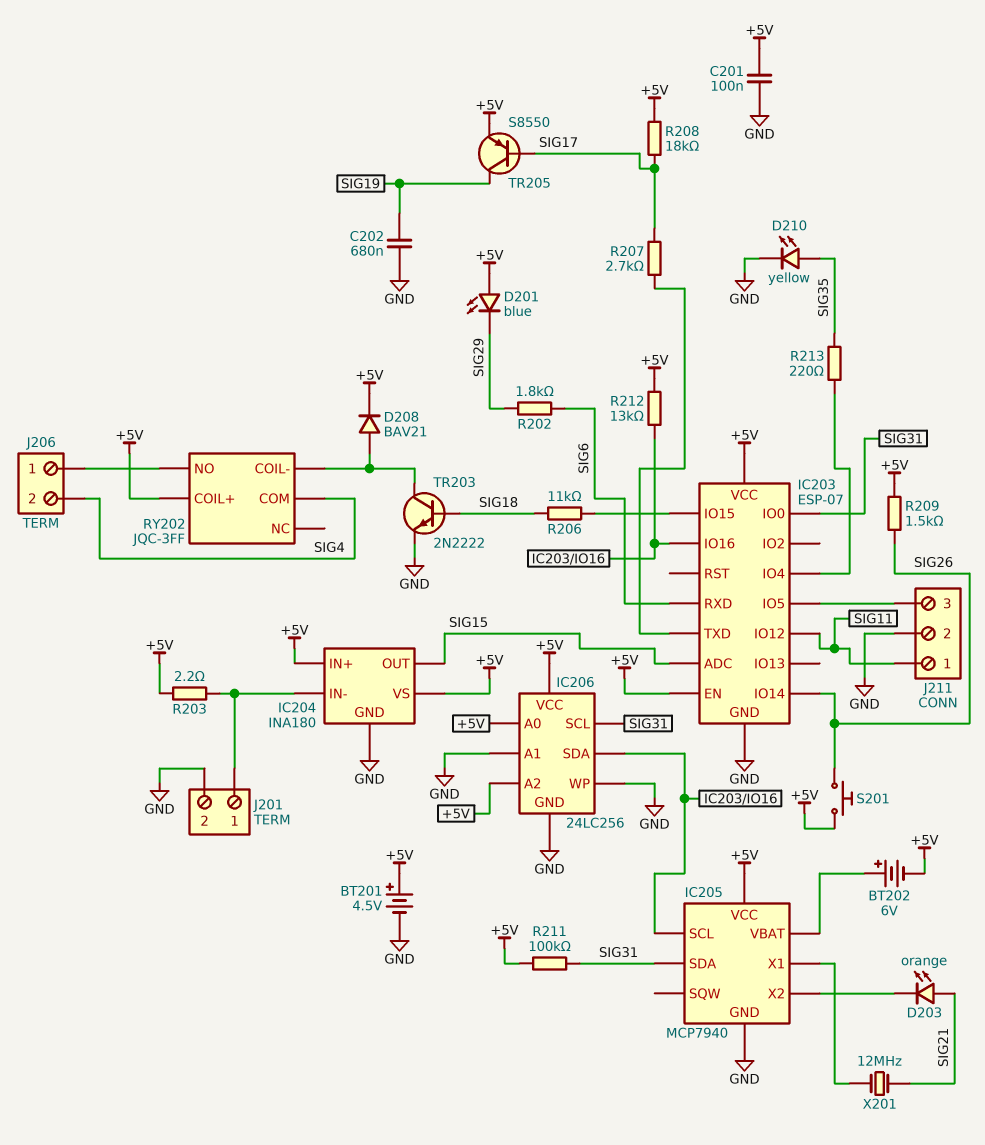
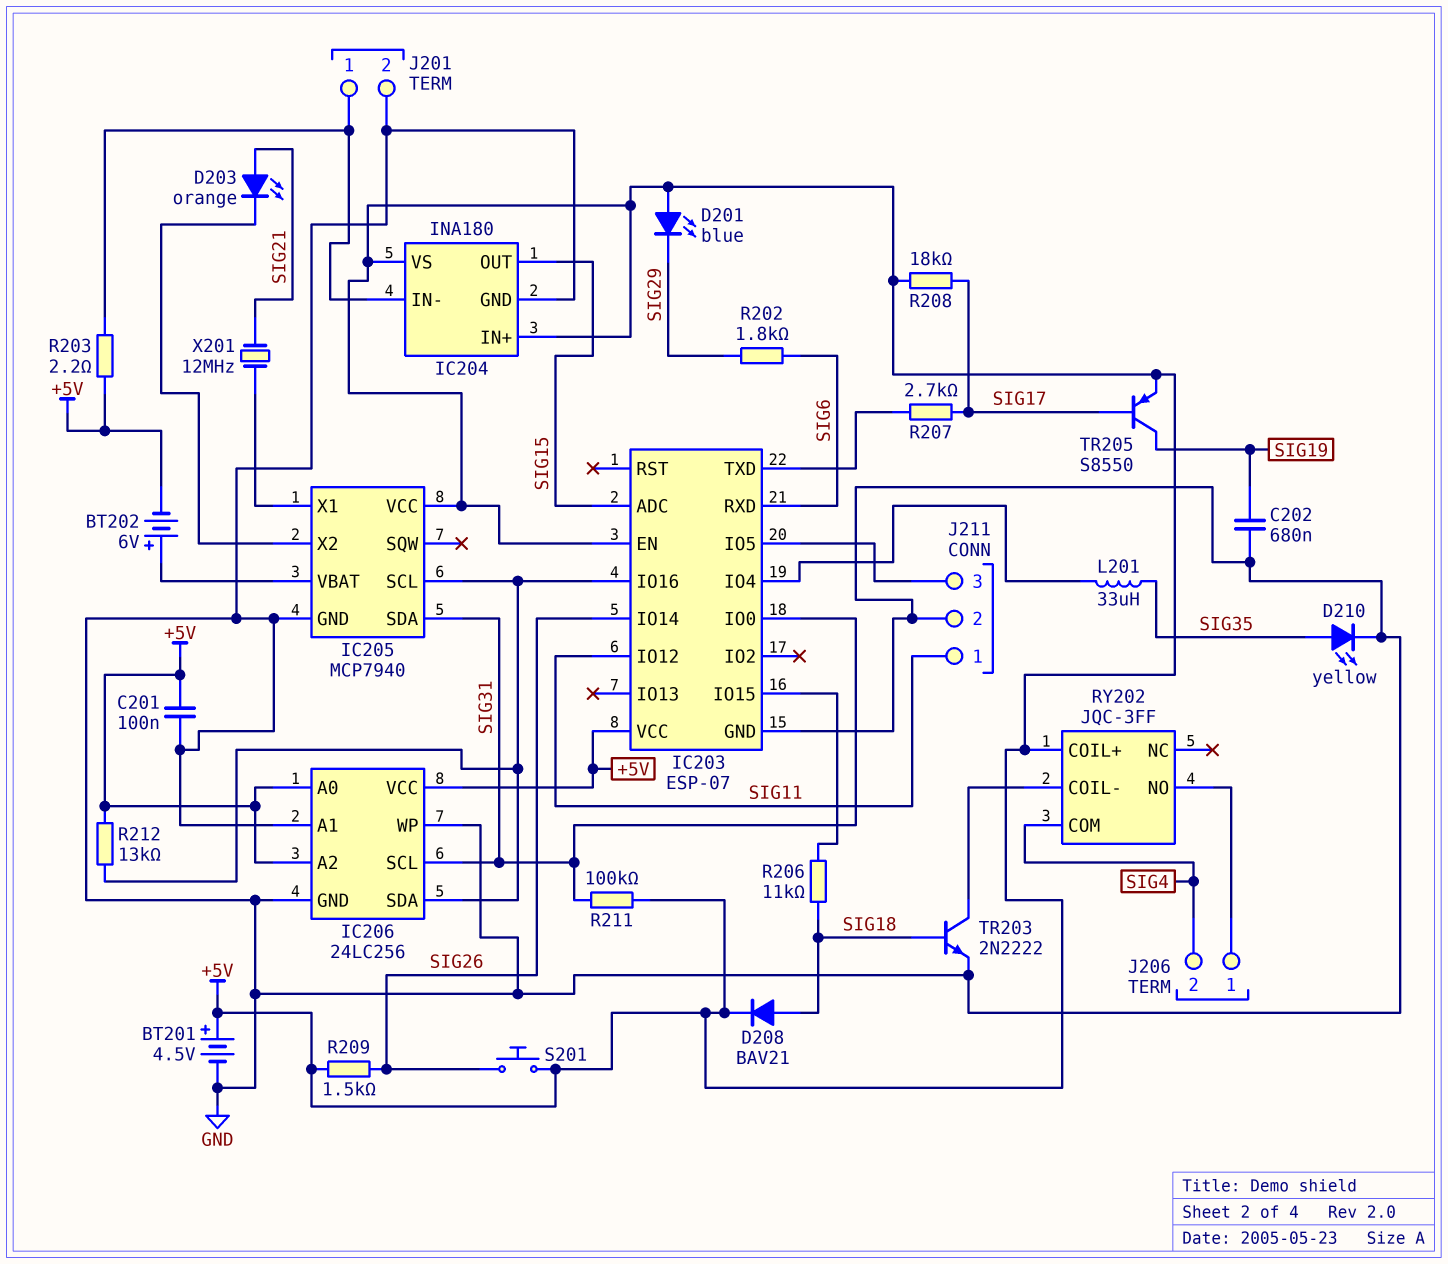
D208: diode BAV21 (A RY202/COIL-, K +5V) -> diode BAV21 (A SIG18, K +5V)
L201: none -> 33uH (IC203/IO4, SIG35)
R213: 220 (IC203/IO4, SIG35) -> none

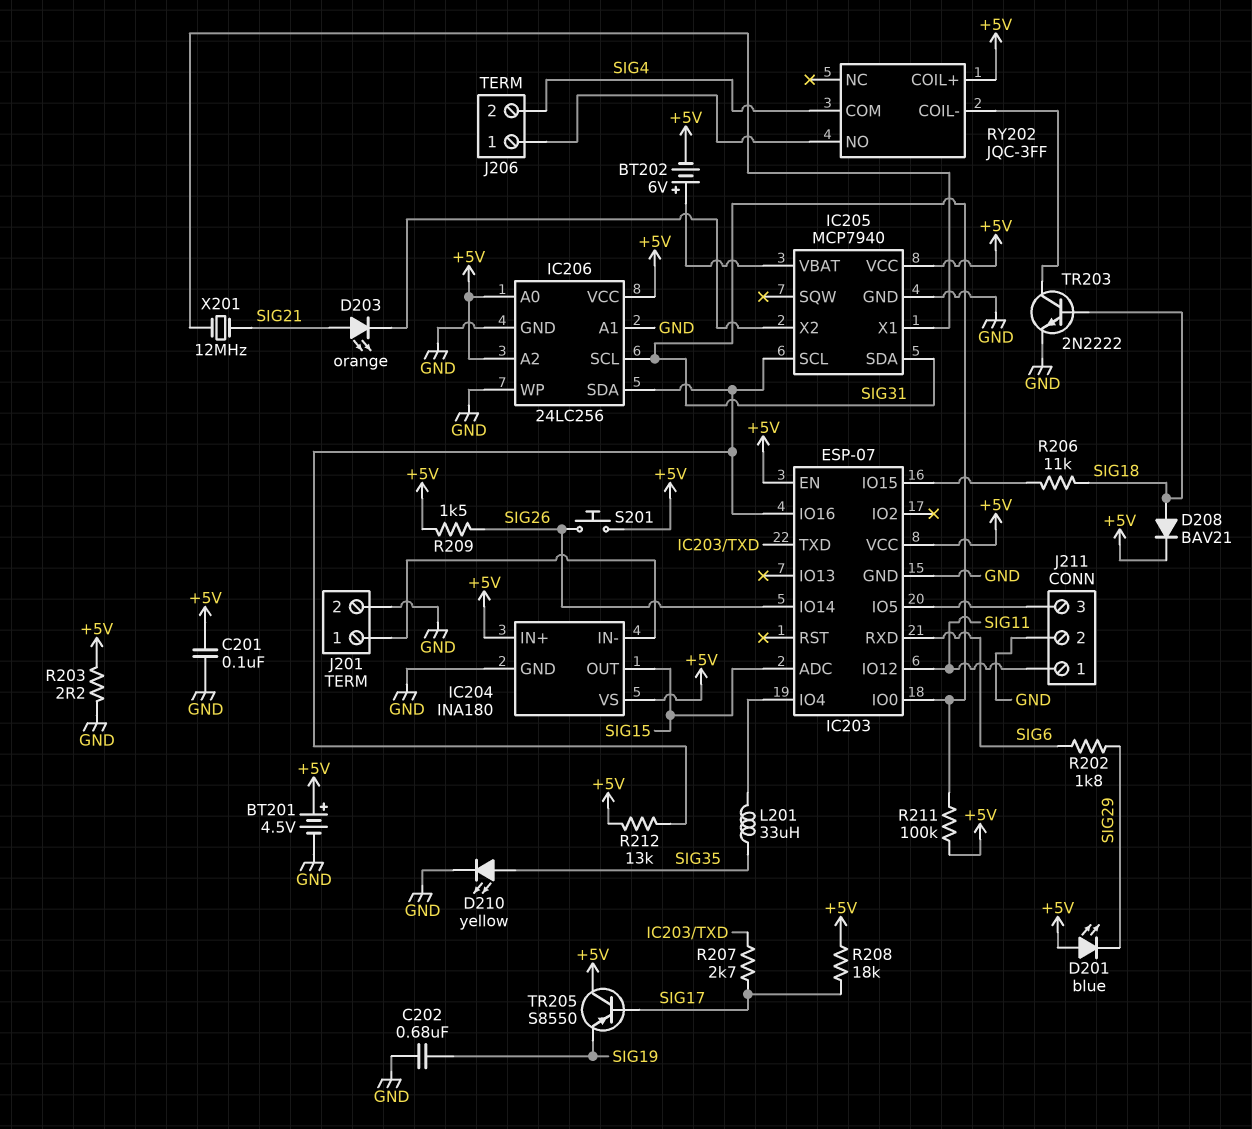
R203: 2.2 (+5V, IC204/IN-) -> 2.2 (+5V, GND)
TR205: PNP S8550 (B SIG17, C SIG19, E +5V) -> PNP S8550 (B SIG17, C +5V, E SIG19)

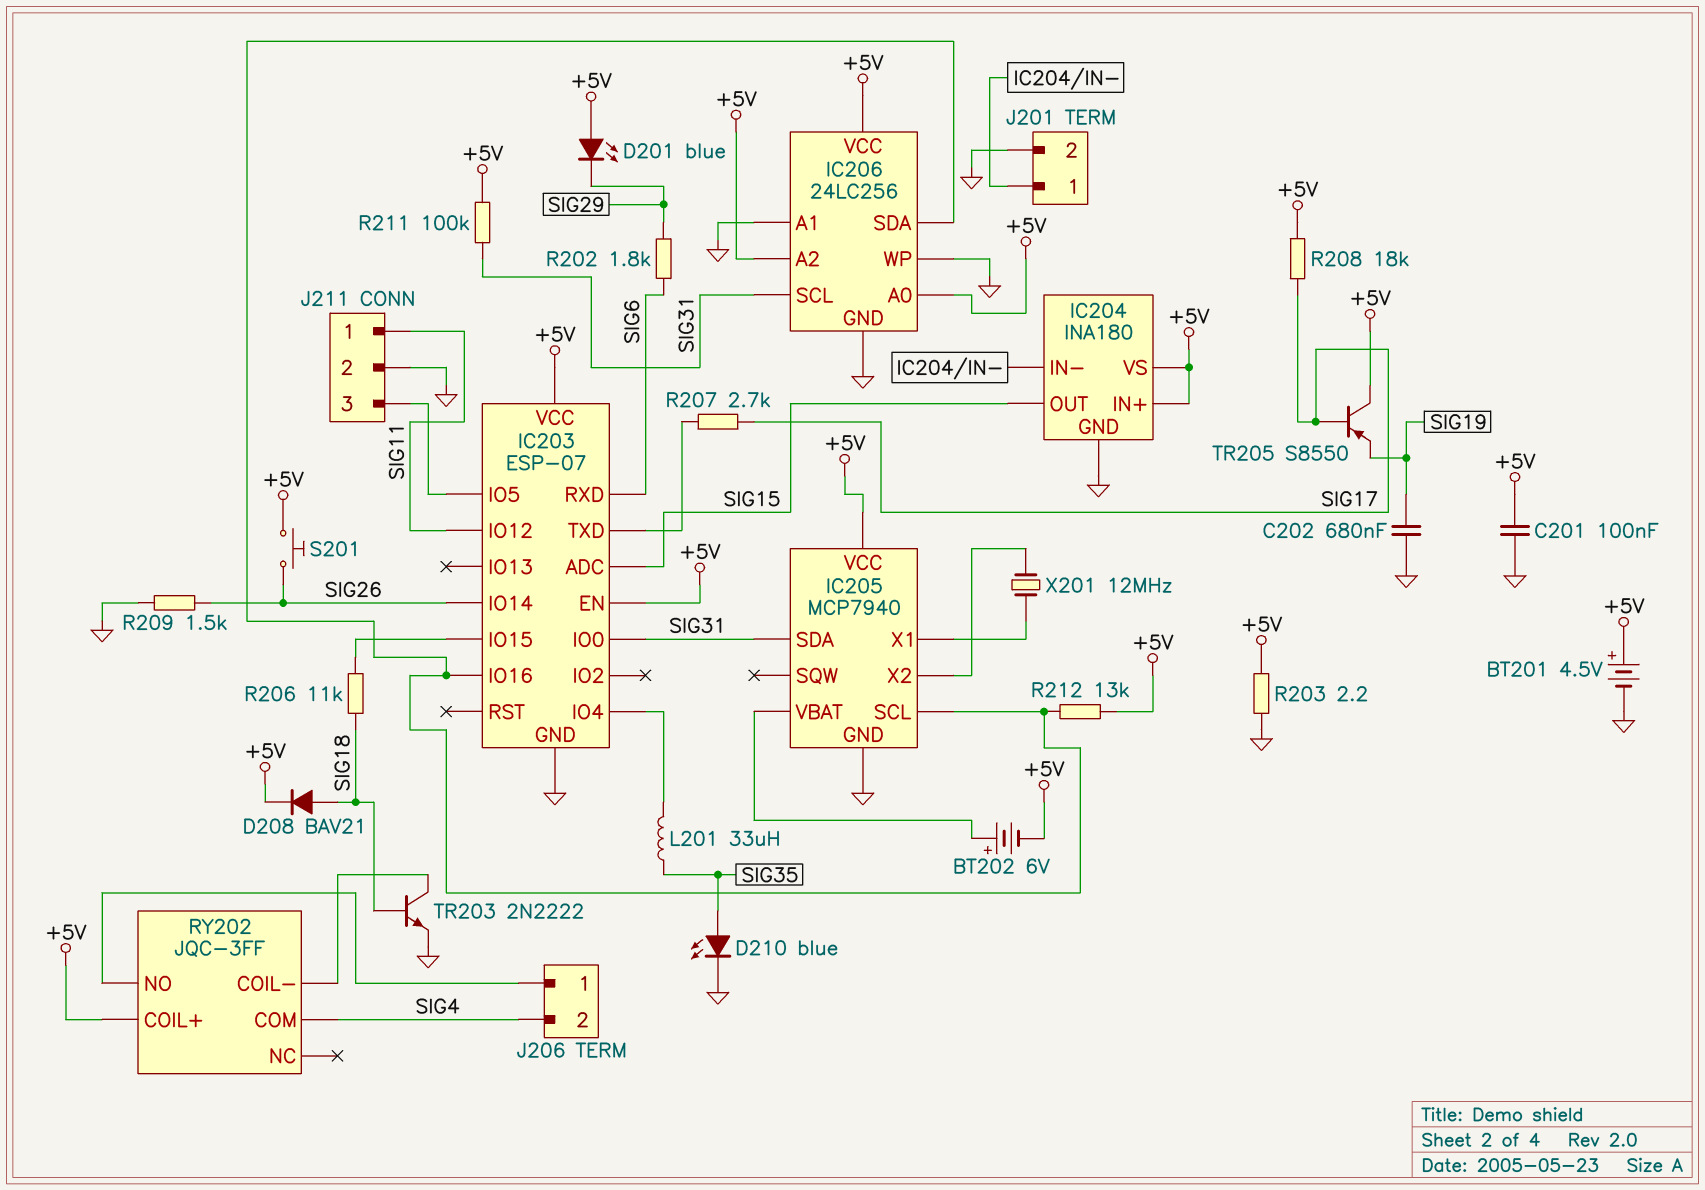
D203: LED orange (A SIG21, K IC205/X2) -> none
D210: LED yellow (A SIG35, K GND) -> LED blue (A SIG35, K GND)
R209: 1.5k (+5V, SIG26) -> 1.5k (GND, SIG26)
X201: 12MHz (IC205/X1, SIG21) -> 12MHz (IC205/X1, IC205/X2)

